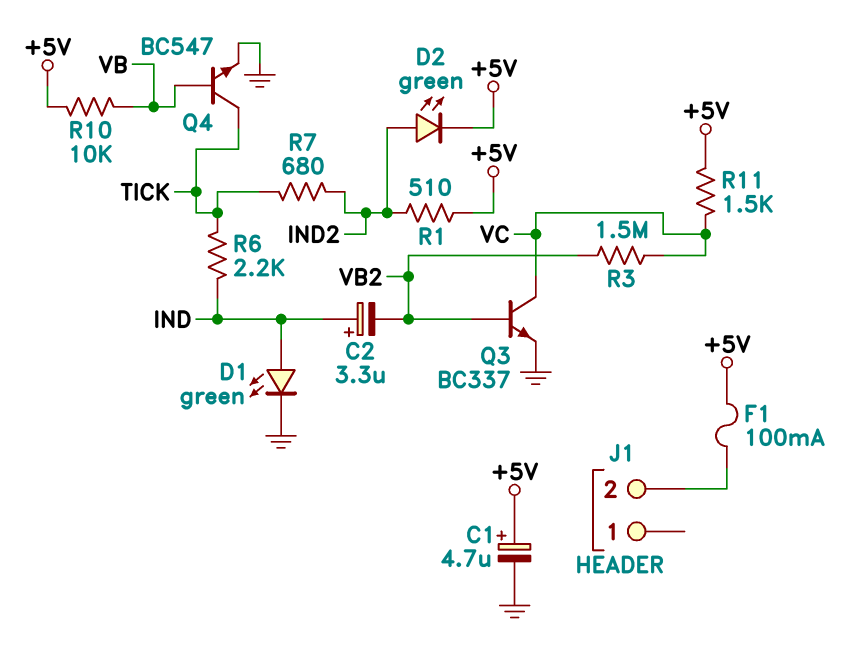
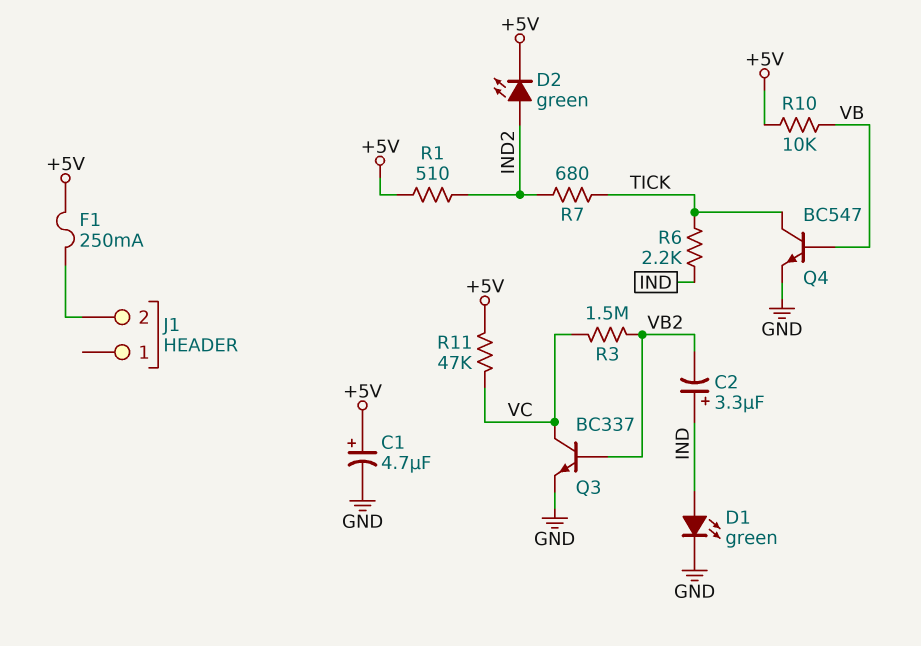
F1: 100mA (+5V, J1/2) -> 250mA (+5V, J1/2)
R11: 1.5k (+5V, VC) -> 47k (+5V, VC)

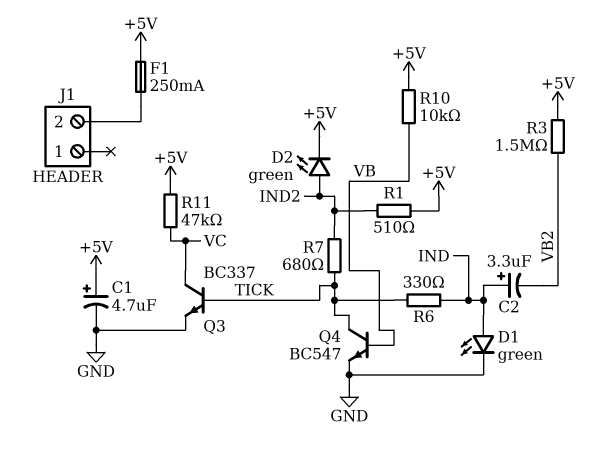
Q3: NPN BC337 (B VB2, C VC, E GND) -> NPN BC337 (B TICK, C VC, E GND)
R3: 1.5M (VB2, VC) -> 1.5M (+5V, VB2)
R6: 2.2k (IND, TICK) -> 330 (IND, TICK)

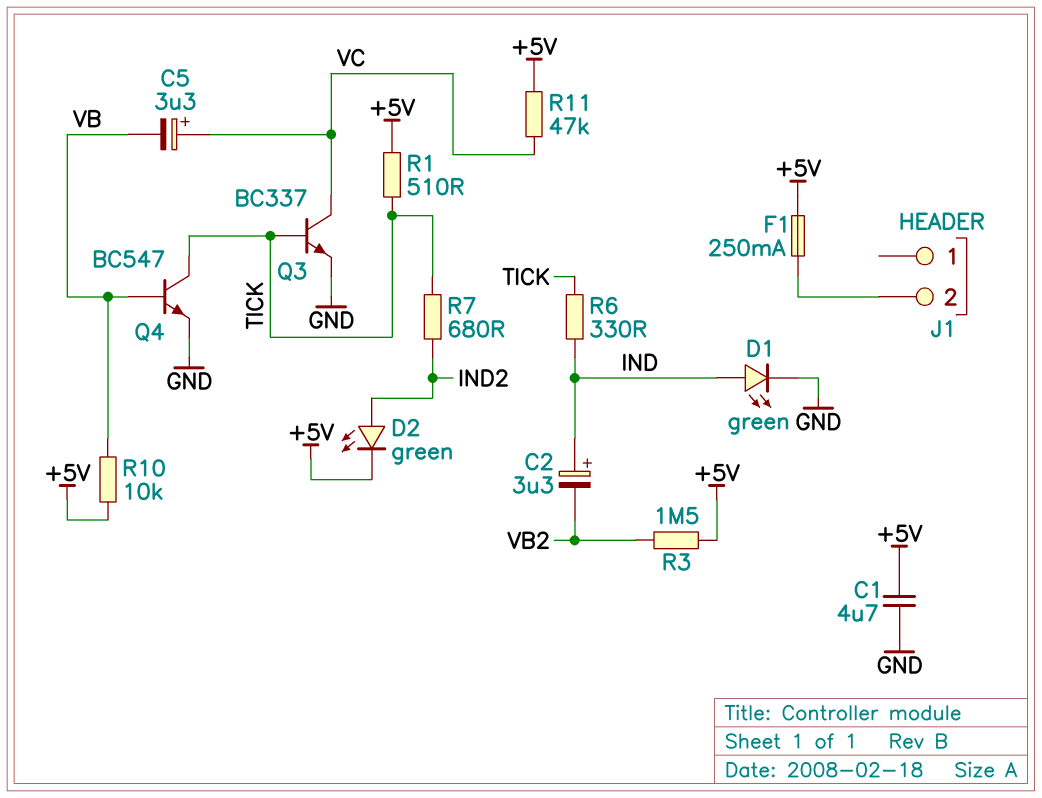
C1: 4.7uF (plus +5V, minus GND) -> 4.7uF (+5V, GND)
C5: none -> 3.3uF (plus VC, minus VB)
R1: 510 (+5V, IND2) -> 510 (+5V, TICK)

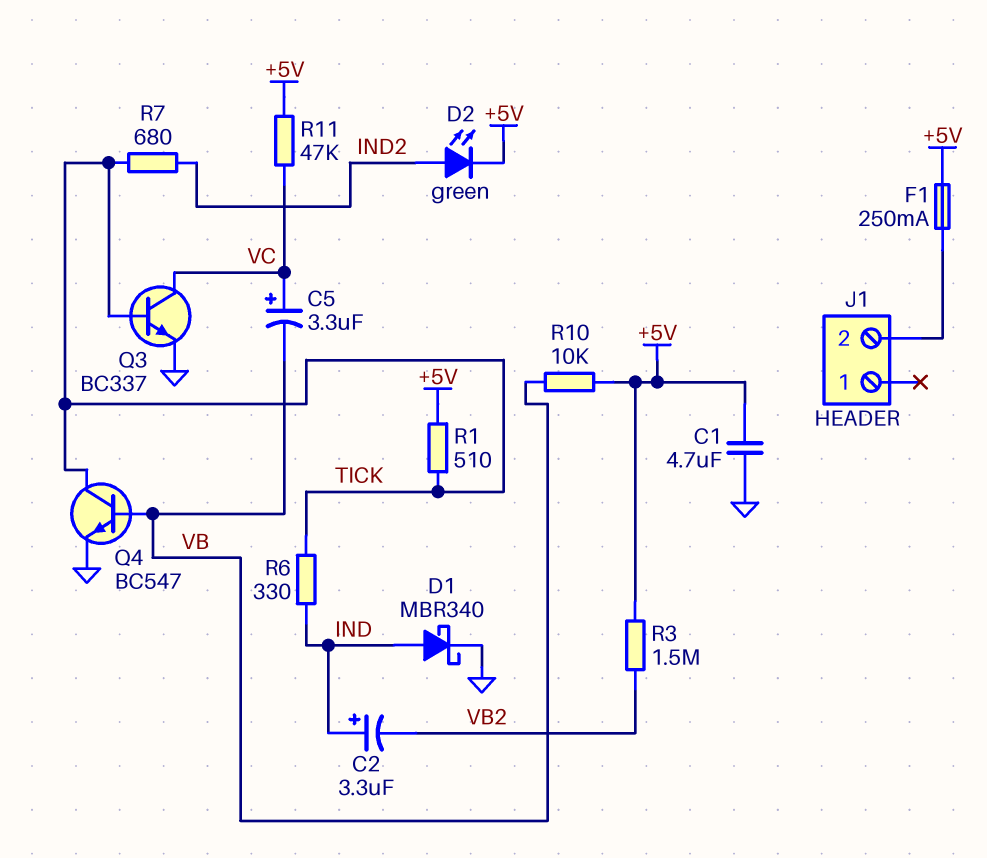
D1: LED green (A IND, K GND) -> schottky MBR340 (A IND, K GND)

